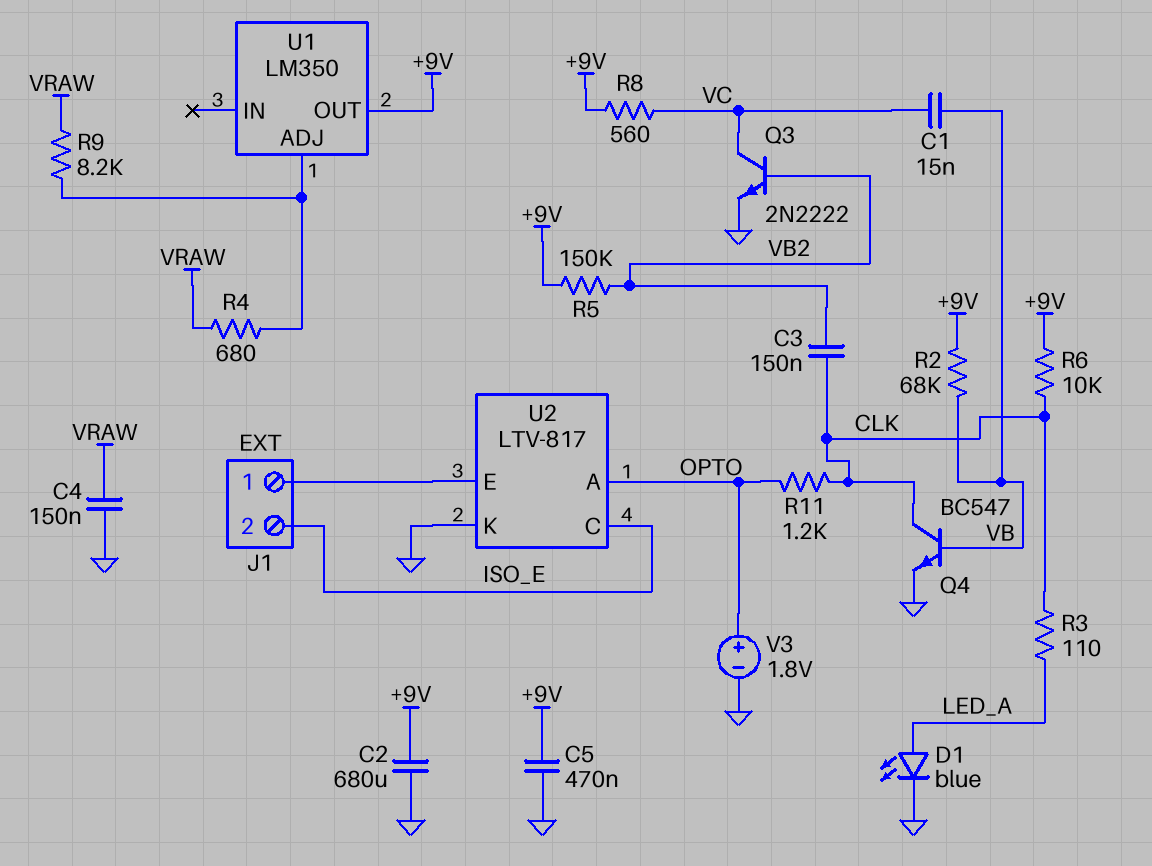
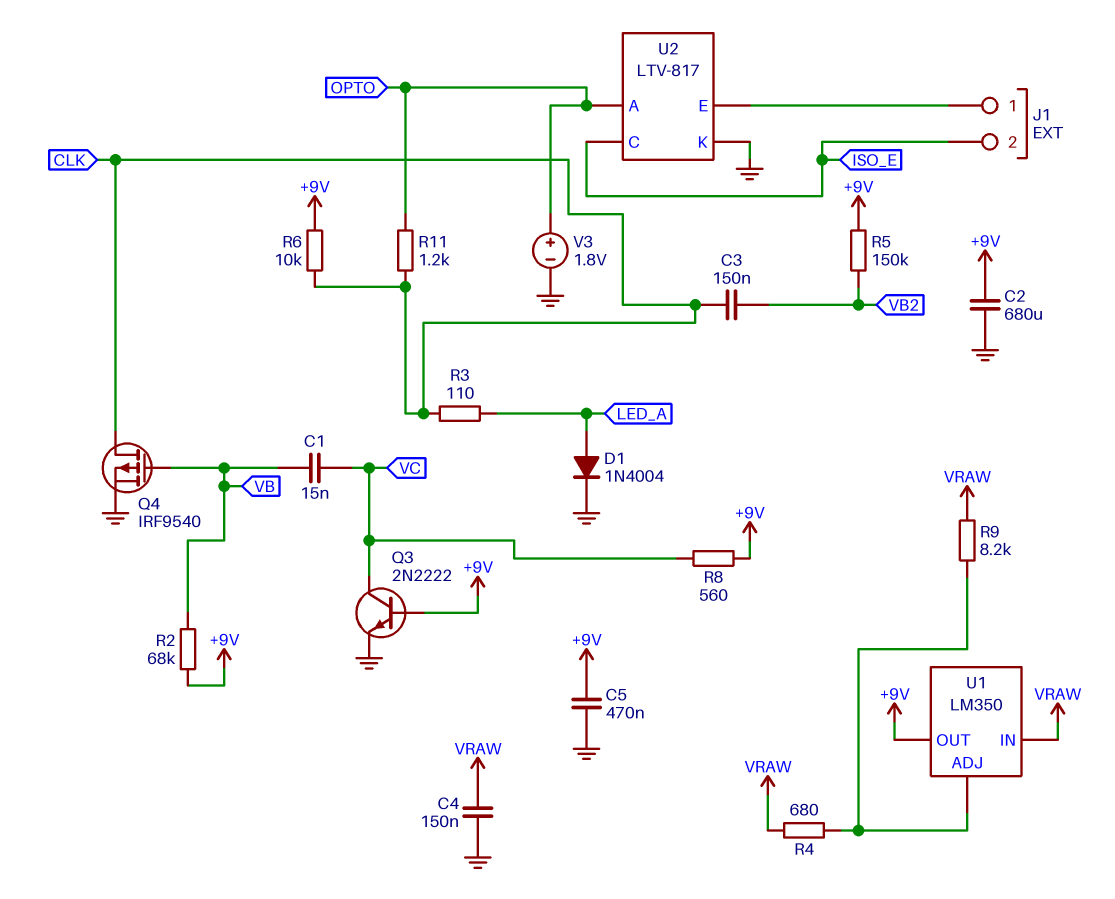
D1: LED blue (A LED_A, K GND) -> diode 1N4004 (A LED_A, K GND)
Q3: NPN 2N2222 (B VB2, C VC, E GND) -> NPN 2N2222 (B +9V, C VC, E GND)
Q4: NPN BC547 (B VB, C CLK, E GND) -> PMOS IRF9540 (G VB, D CLK, S GND)
U1 pin IN: none -> VRAW

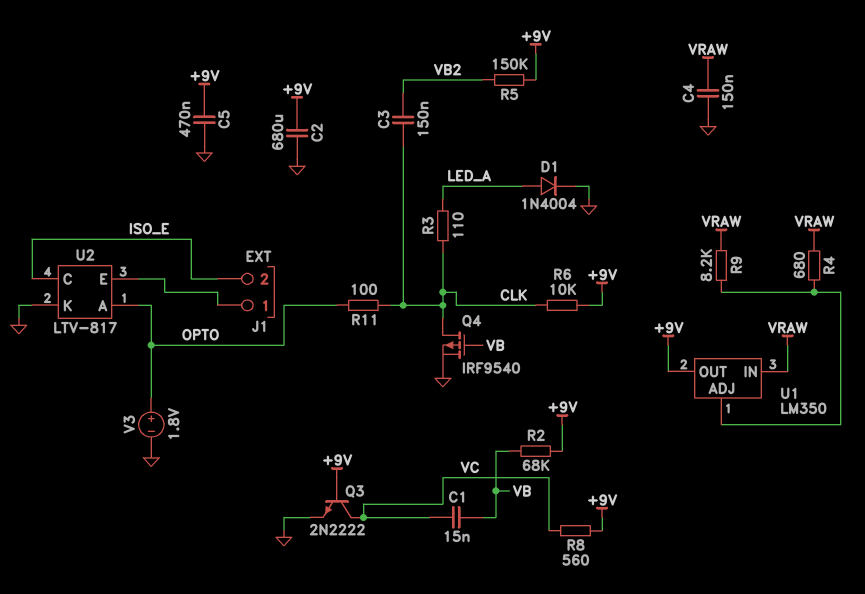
R11: 1.2k (CLK, OPTO) -> 100 (CLK, OPTO)

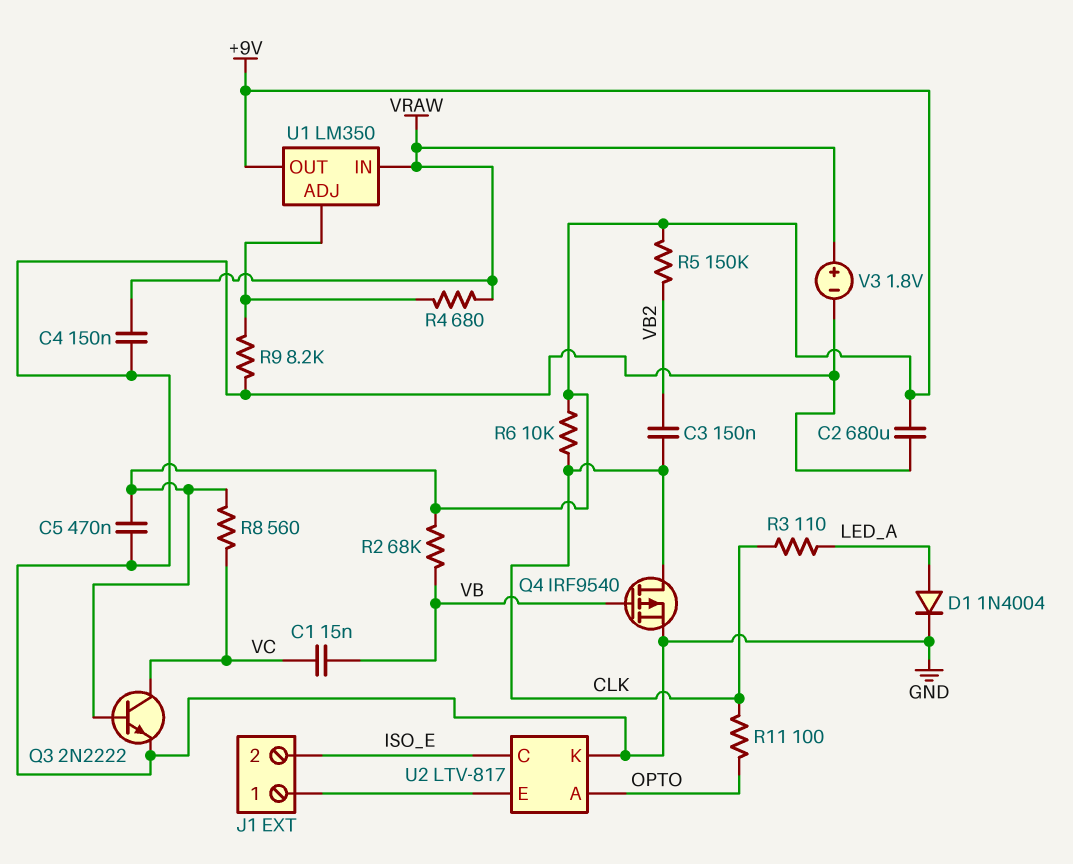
R9: 8.2k (U1/ADJ, VRAW) -> 8.2k (GND, U1/ADJ)
V3: 1.8V (plus OPTO, minus GND) -> 1.8V (plus VRAW, minus GND)

